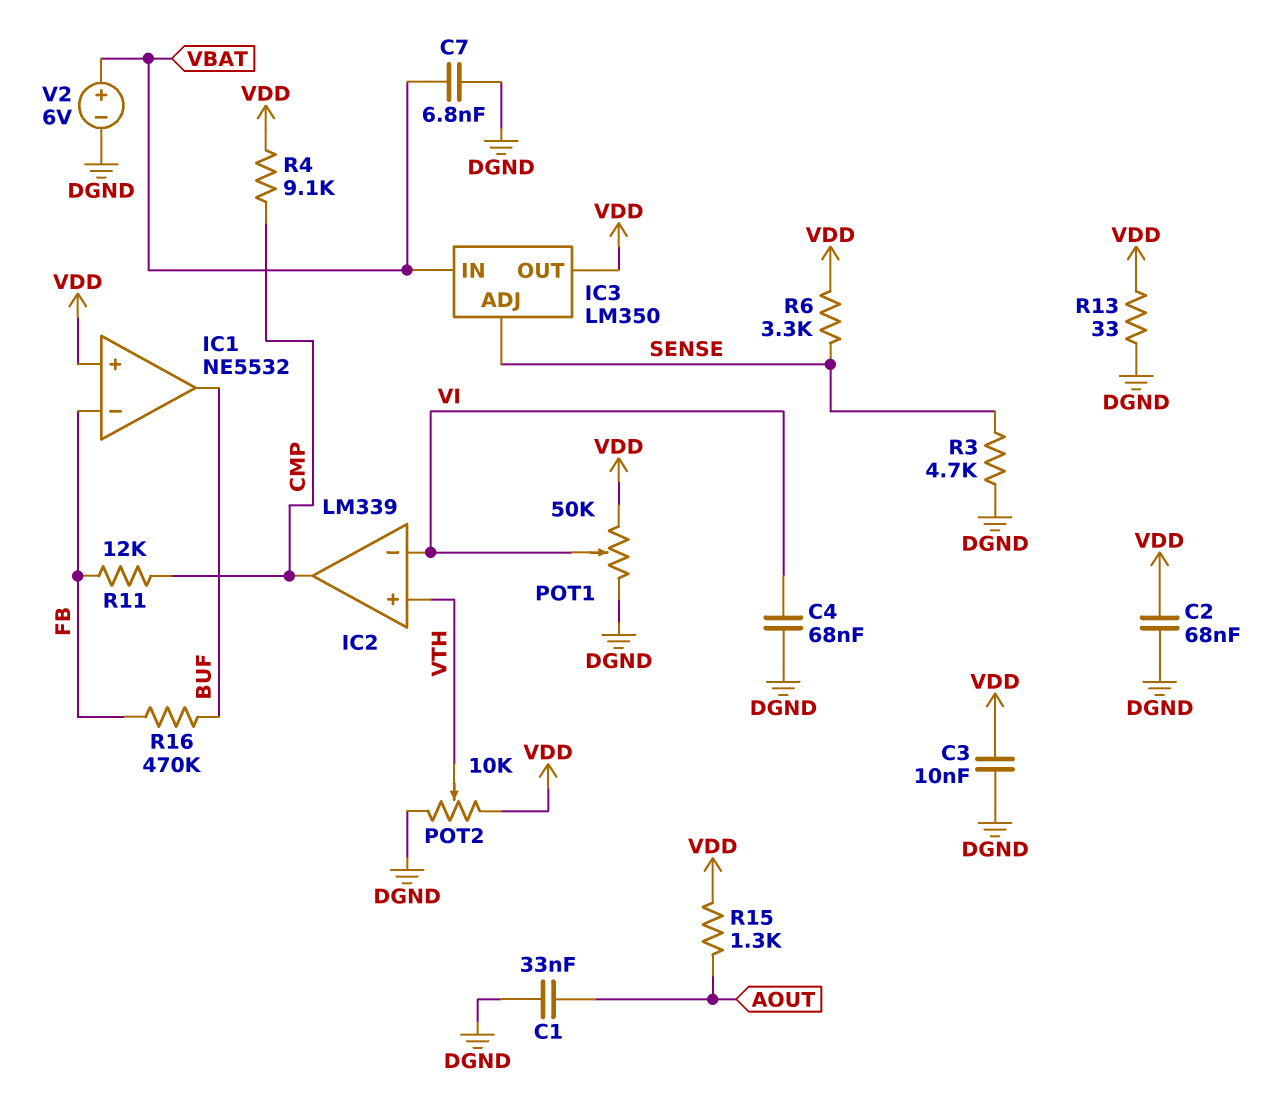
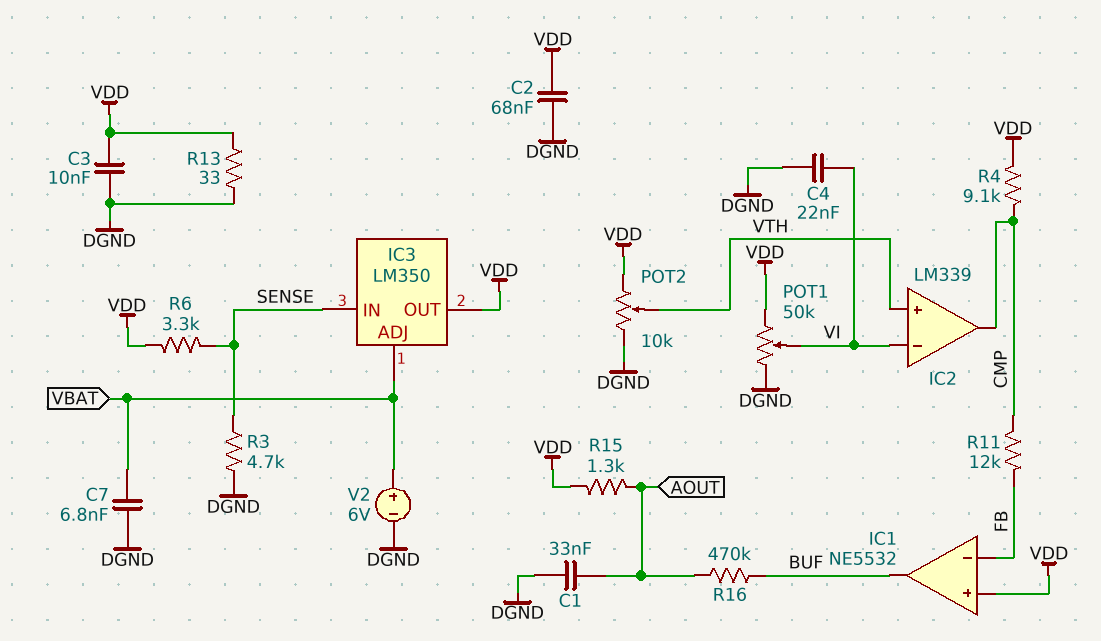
C4: 68nF (DGND, VI) -> 22nF (DGND, VI)
IC3 pin ADJ: SENSE -> VBAT
IC3 pin IN: VBAT -> SENSE
R16: 470k (BUF, FB) -> 470k (AOUT, BUF)

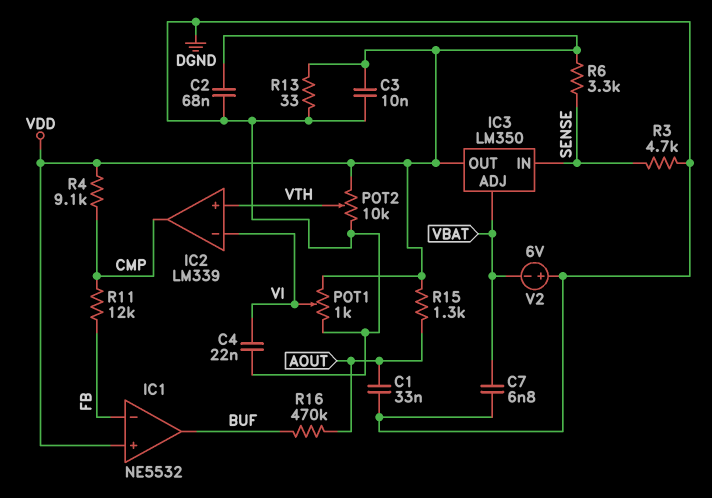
POT1: 50k (DGND, VDD, wiper VI) -> 1k (DGND, VDD, wiper VI)
V2: 6V (plus VBAT, minus DGND) -> 6V (plus DGND, minus VBAT)

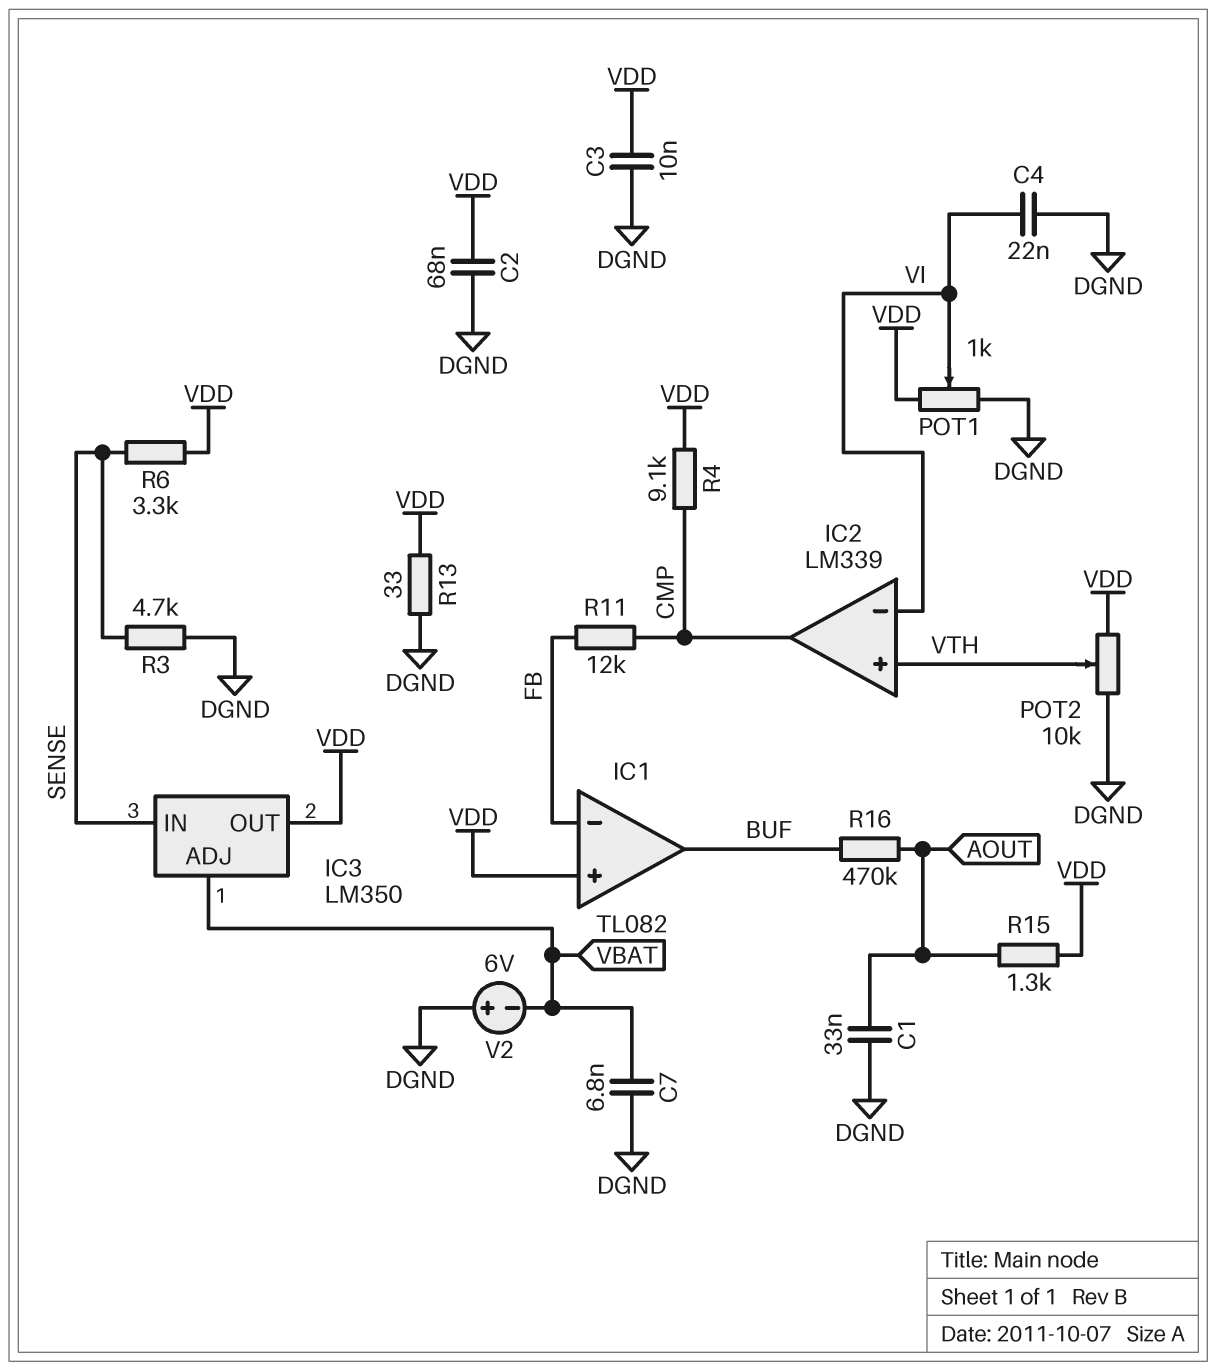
IC1: NE5532 -> TL082

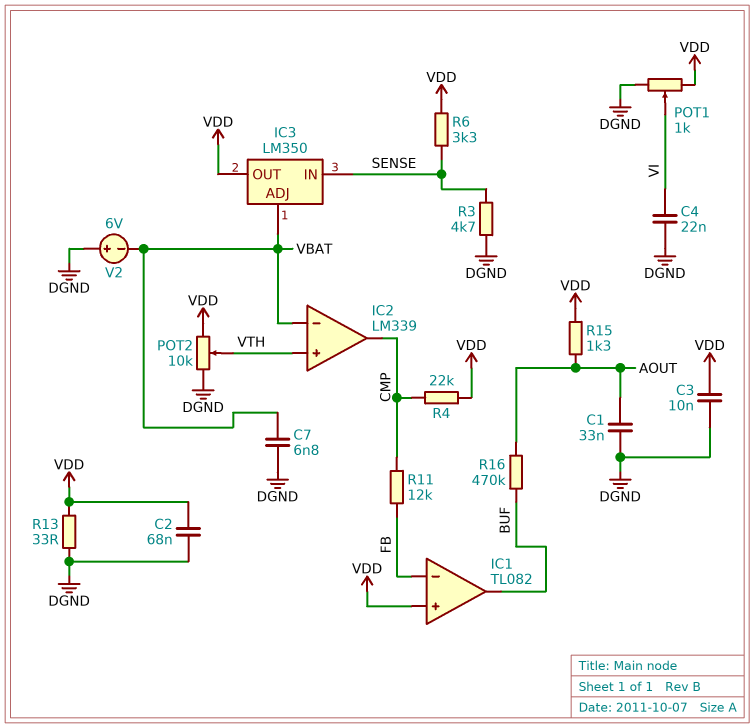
IC2 pin in-: VI -> VBAT
R4: 9.1k (CMP, VDD) -> 22k (CMP, VDD)

